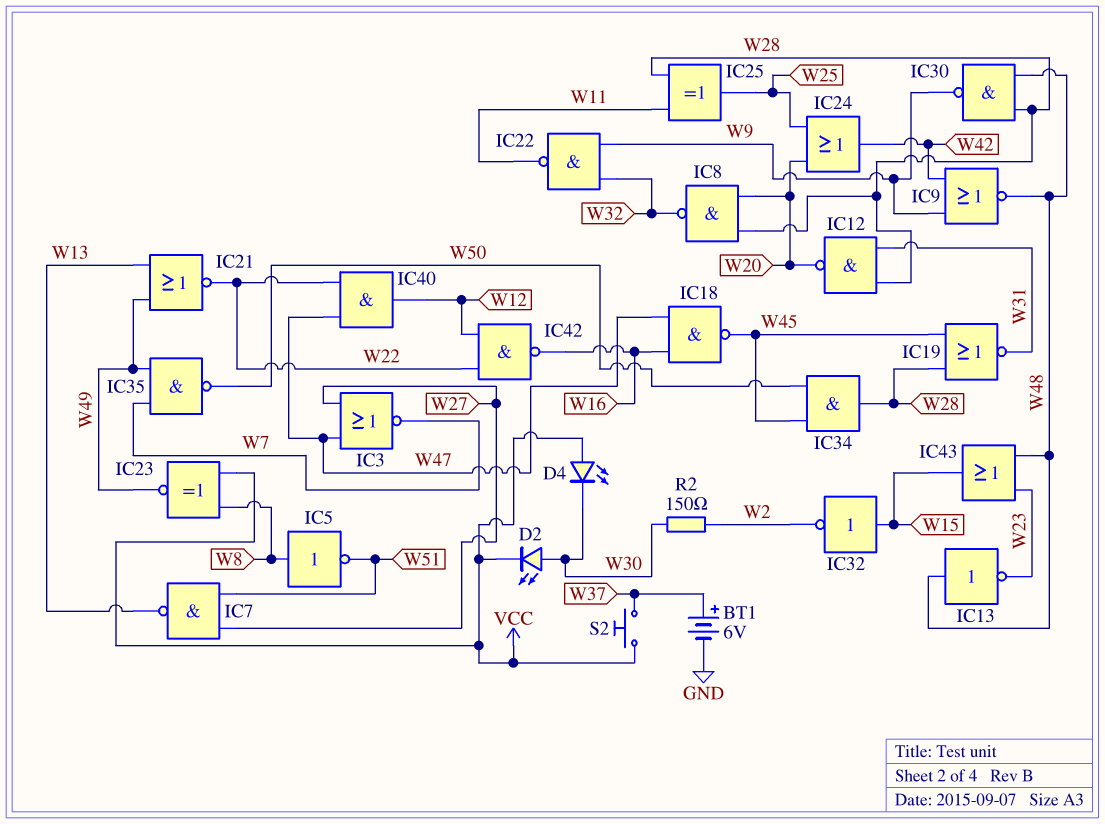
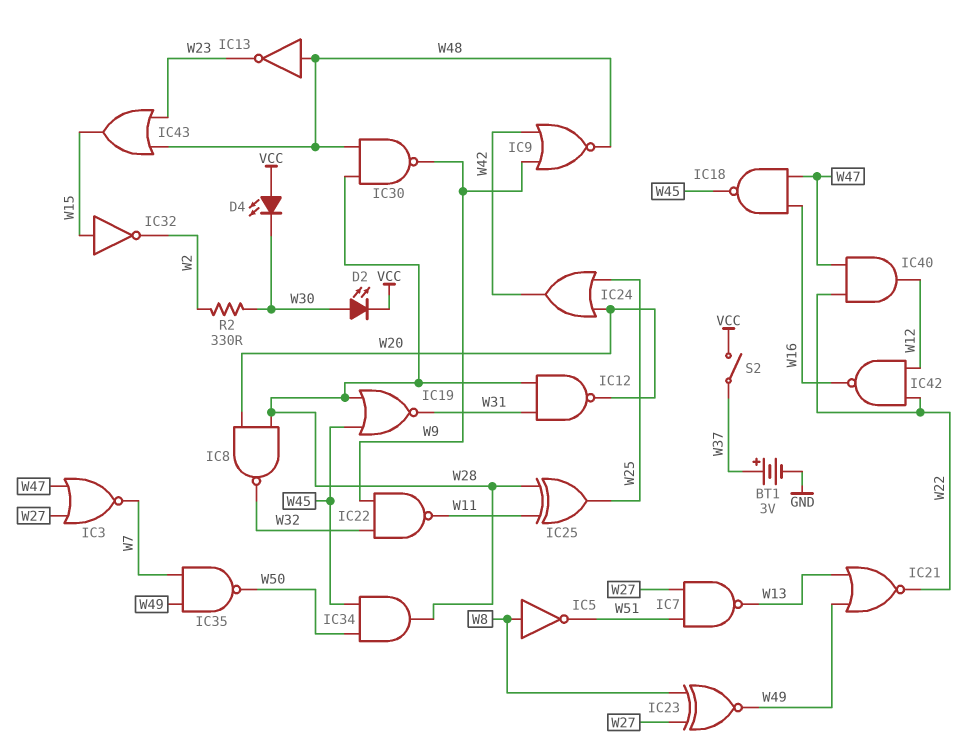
BT1: 6V (plus W37, minus GND) -> 3V (plus W37, minus GND)
IC23: XNOR (in VCC, in W8, out W49) -> XNOR (in W8, in W27, out W49)
R2: 150 (W2, W30) -> 330 (W2, W30)
S2: button (VCC, W37) -> switch (VCC, W37)

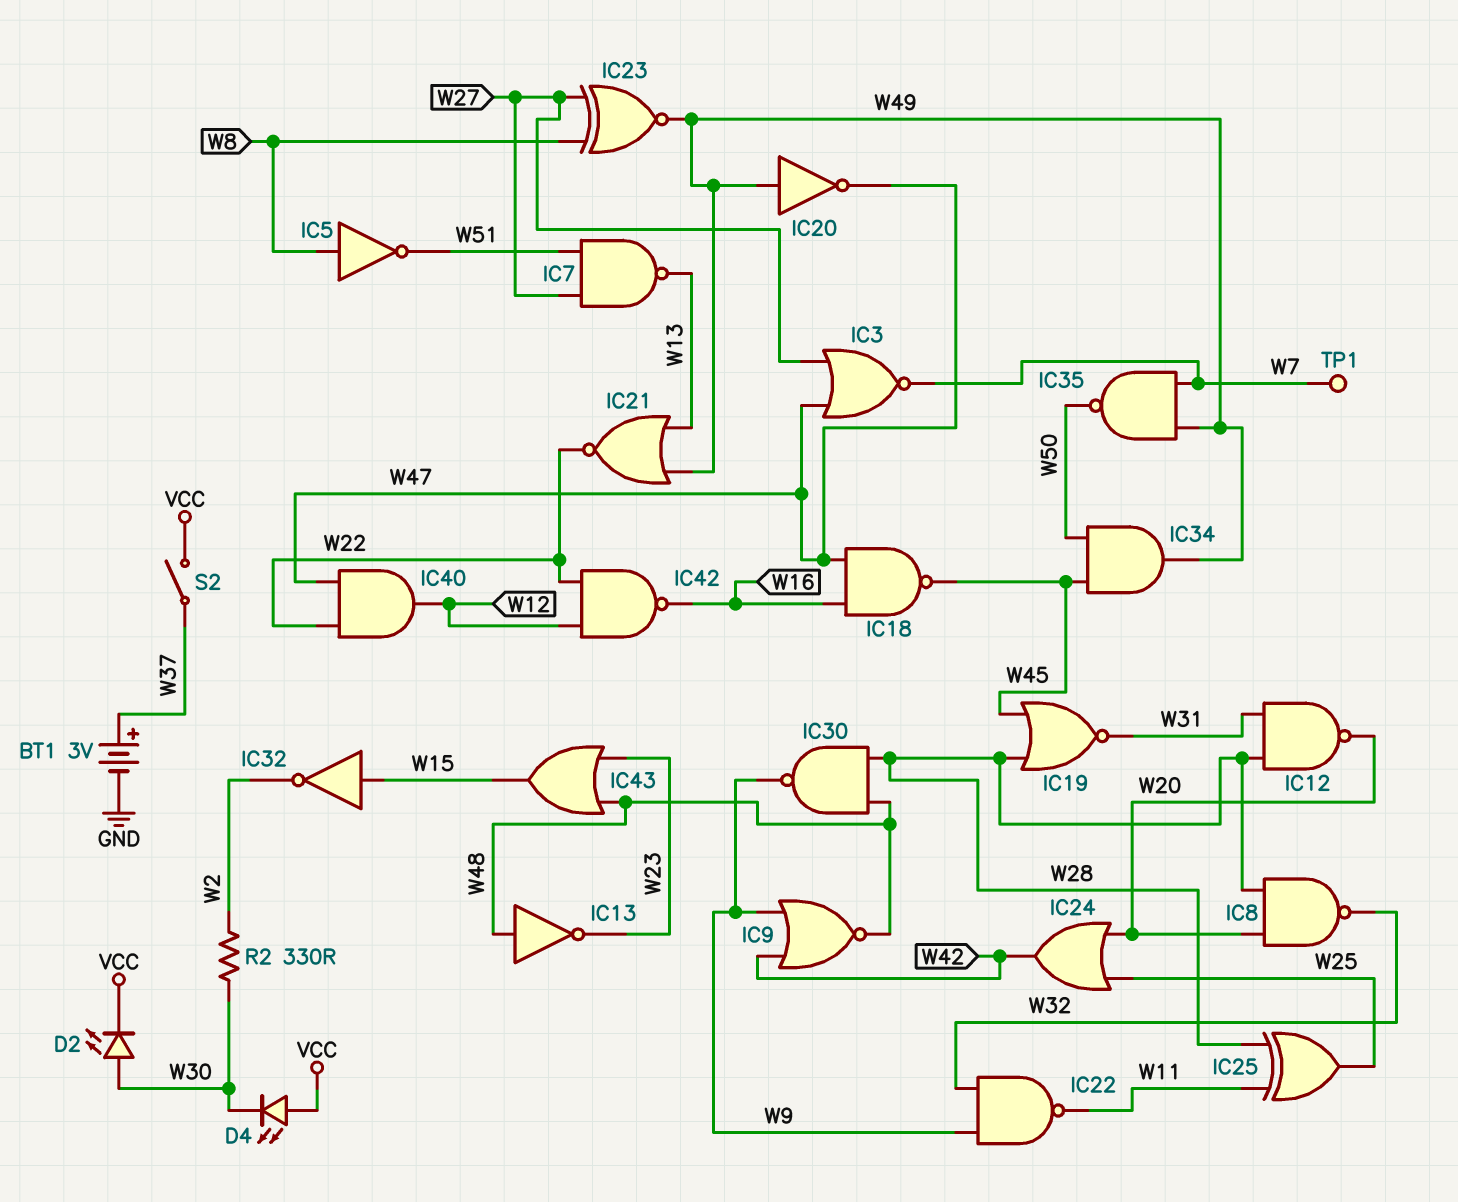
IC20: none -> NOT (in W49, out W47)
IC34: AND (in W45, in W50, out W28) -> AND (in W45, in W50, out W49)
TP1: none -> test point (W7)

